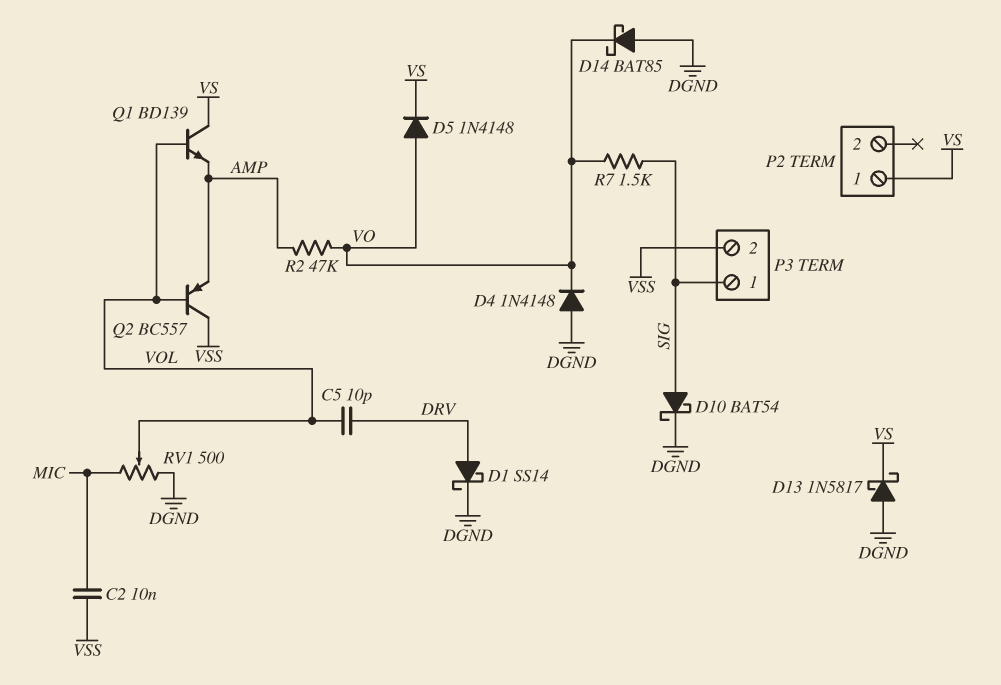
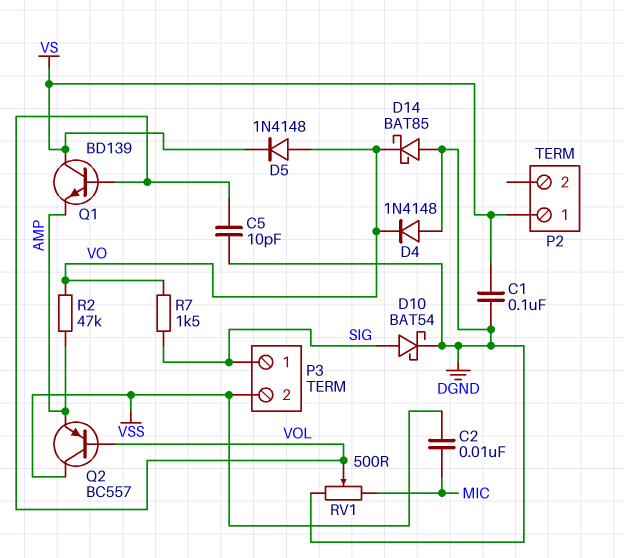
C1: none -> 100nF (DGND, VS)
C5: 10pF (DRV, VOL) -> 10pF (DGND, VOL)
D1: schottky SS14 (A DRV, K DGND) -> none
D13: schottky 1N5817 (A DGND, K VS) -> none

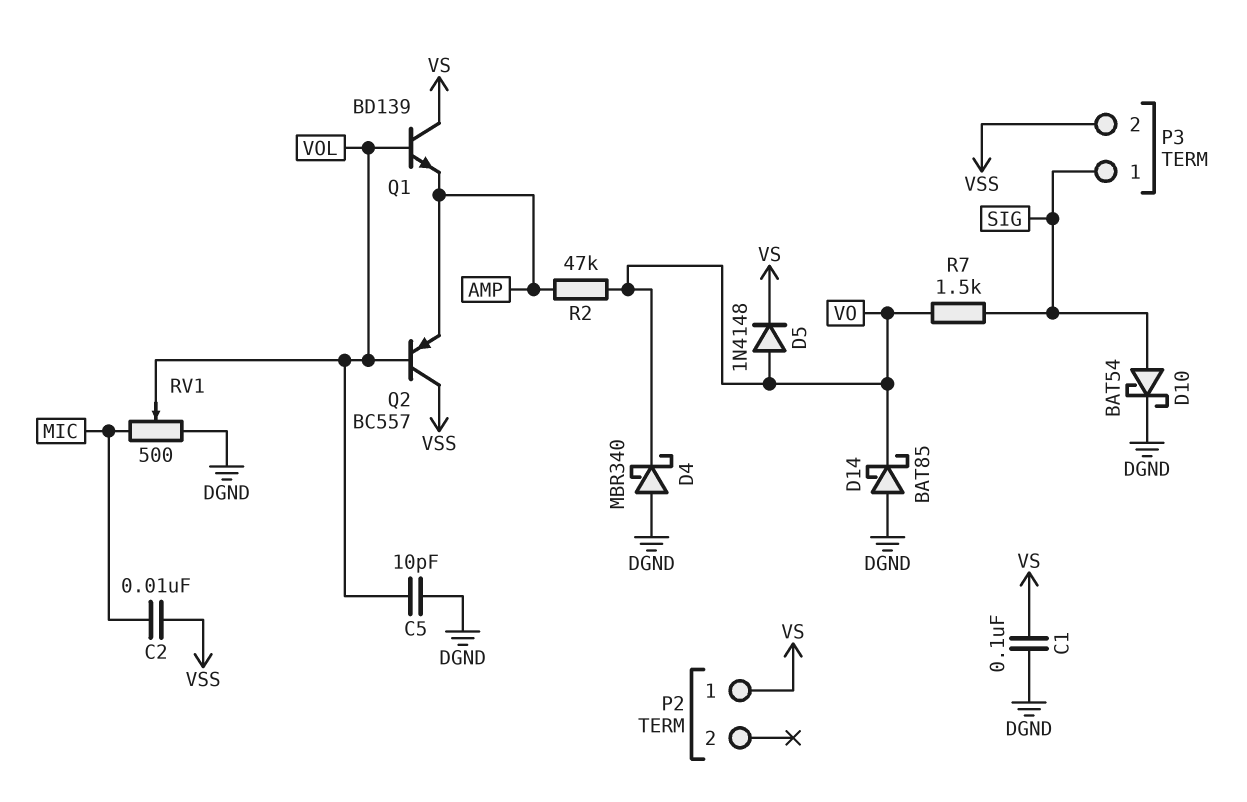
D4: diode 1N4148 (A DGND, K VO) -> schottky MBR340 (A DGND, K VO)

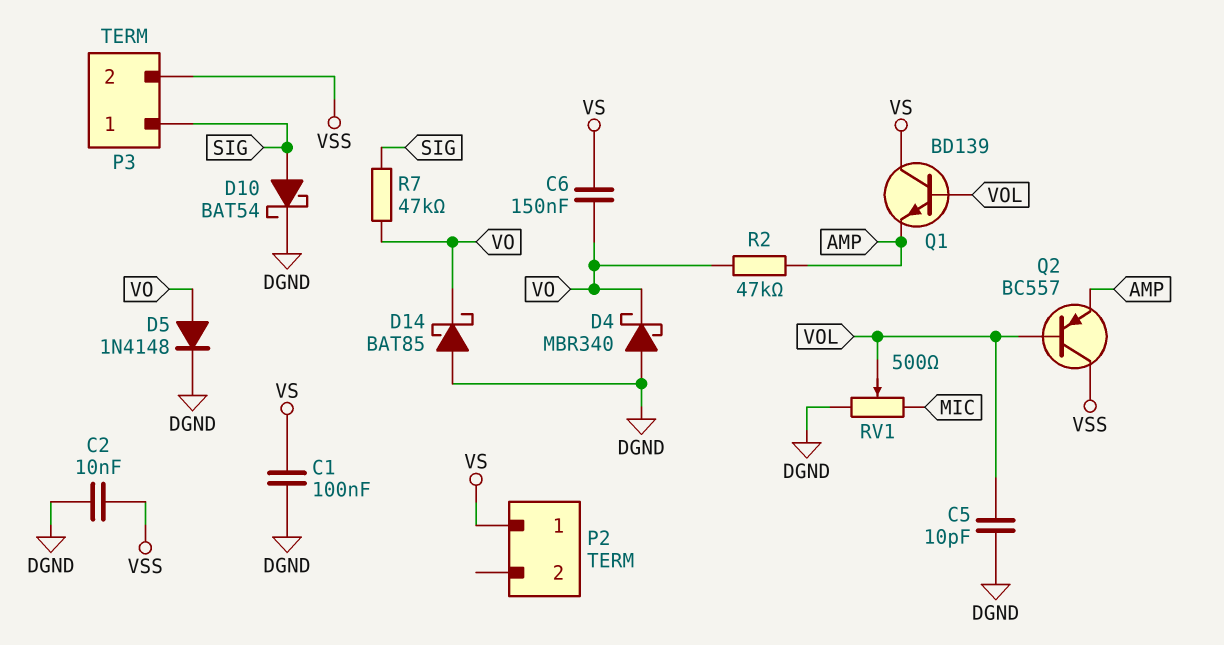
C2: 10nF (MIC, VSS) -> 10nF (DGND, VSS)
C6: none -> 150nF (VO, VS)
D5: diode 1N4148 (A VO, K VS) -> diode 1N4148 (A VO, K DGND)
R7: 1.5k (SIG, VO) -> 47k (SIG, VO)

